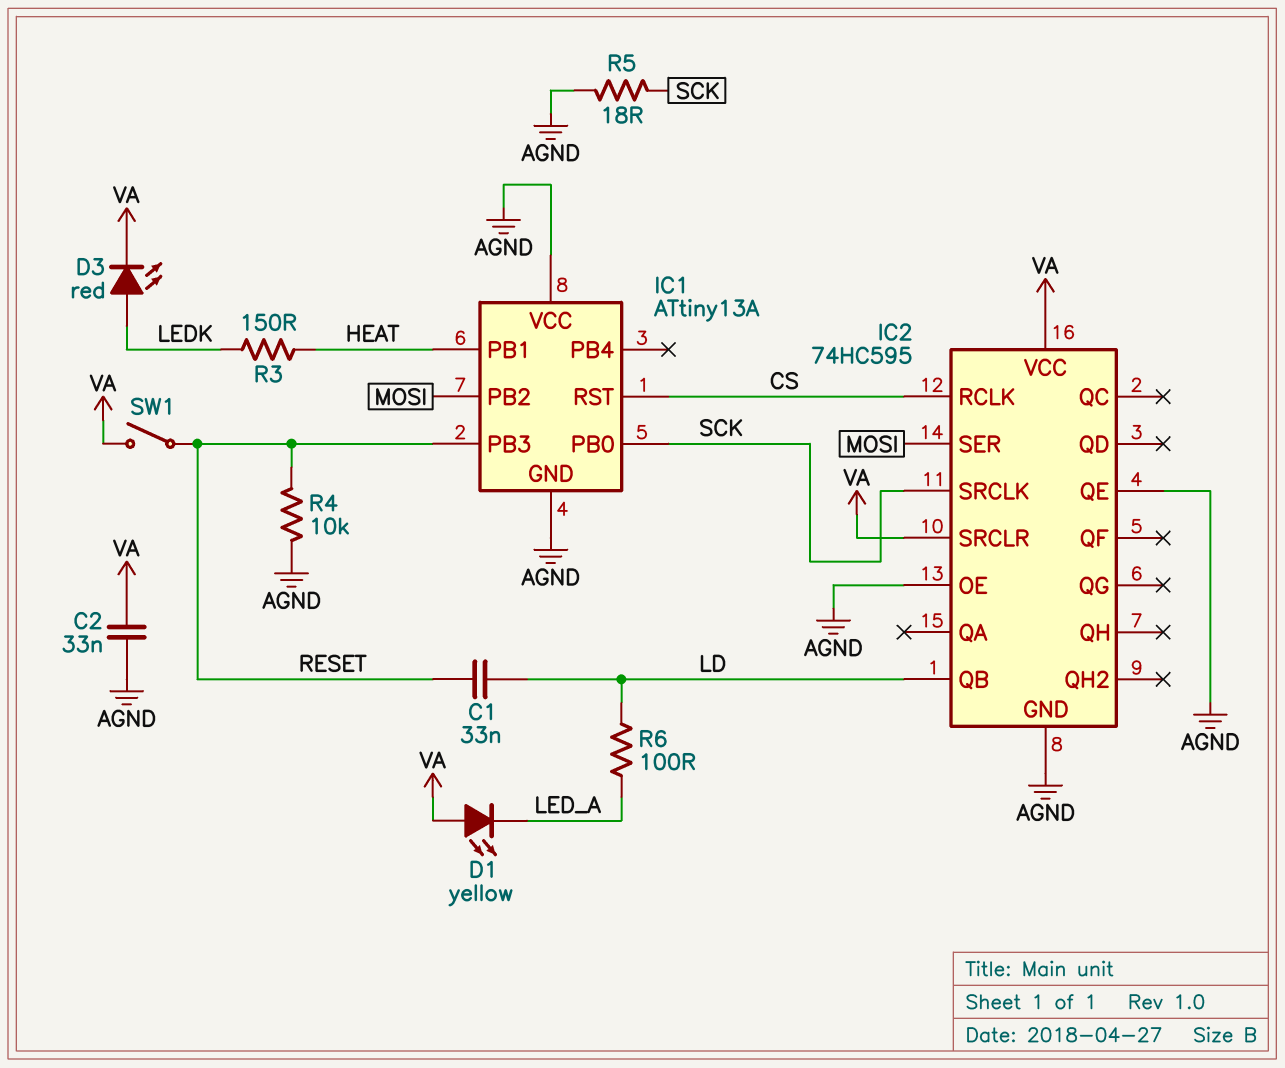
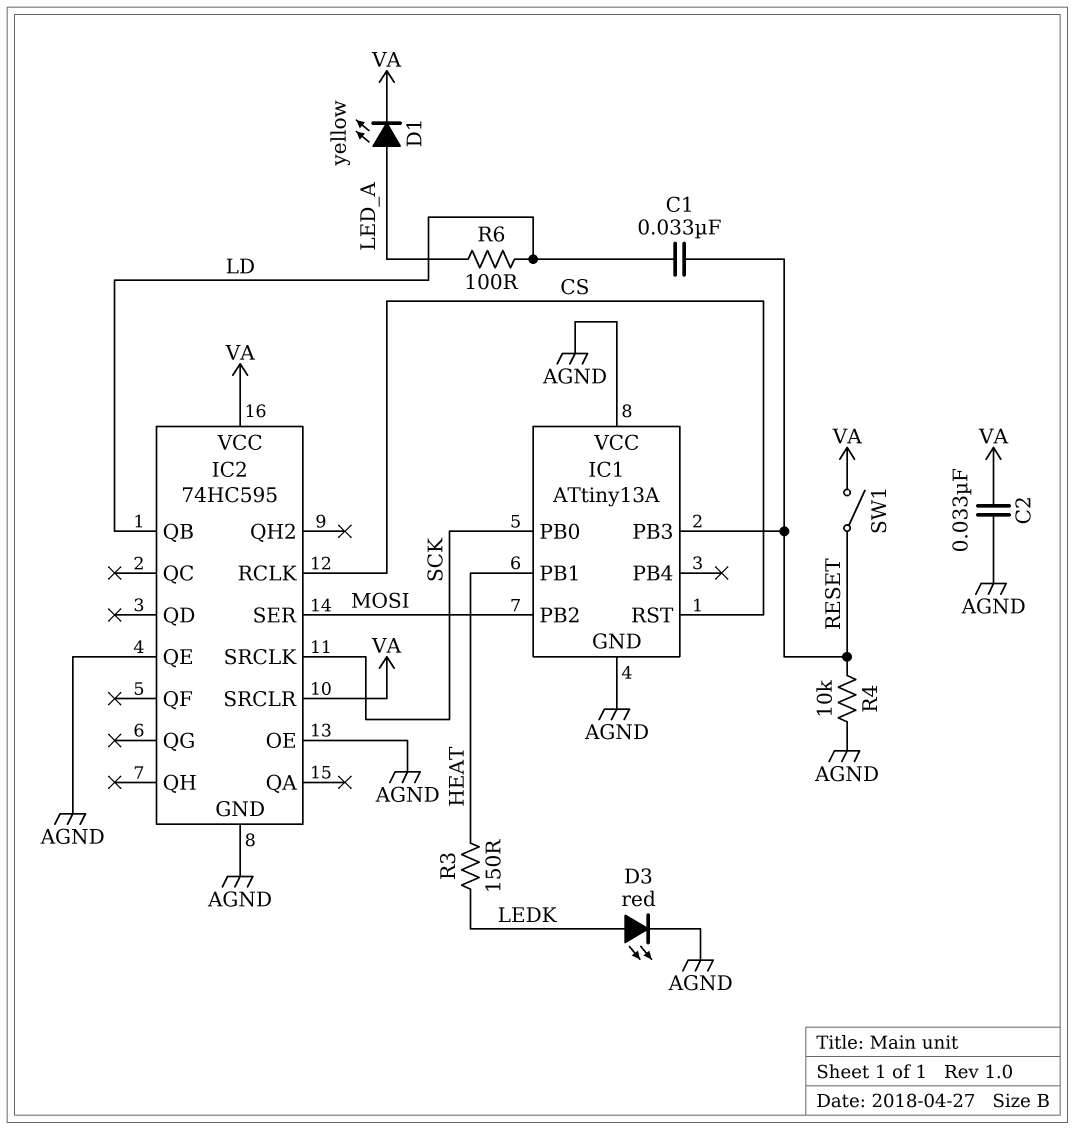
D1: LED yellow (A VA, K LED_A) -> LED yellow (A LED_A, K VA)
D3: LED red (A LEDK, K VA) -> LED red (A LEDK, K AGND)
R5: 18 (AGND, SCK) -> none

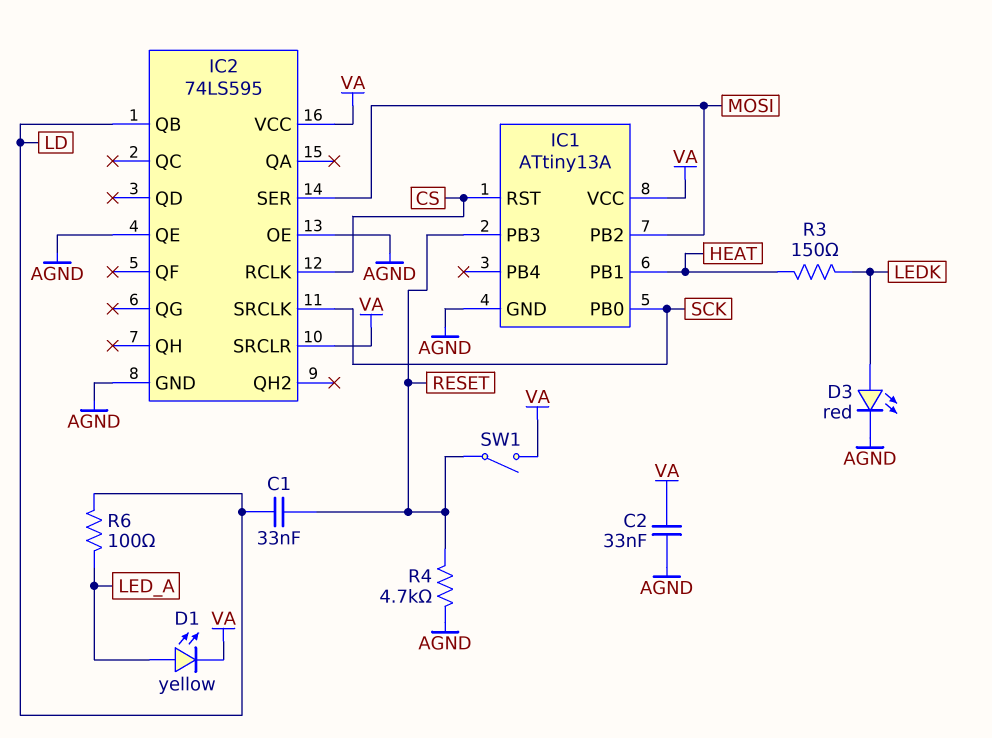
IC1 pin VCC: AGND -> VA
IC2: 74HC595 -> 74LS595
R4: 10k (AGND, RESET) -> 4.7k (AGND, RESET)

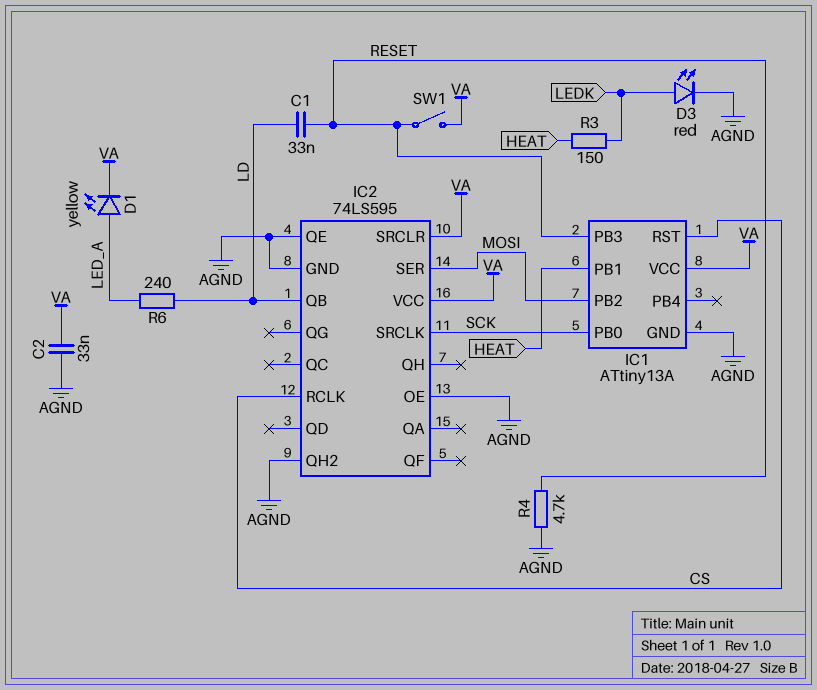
IC2 pin QH2: none -> AGND
R6: 100 (LD, LED_A) -> 240 (LD, LED_A)

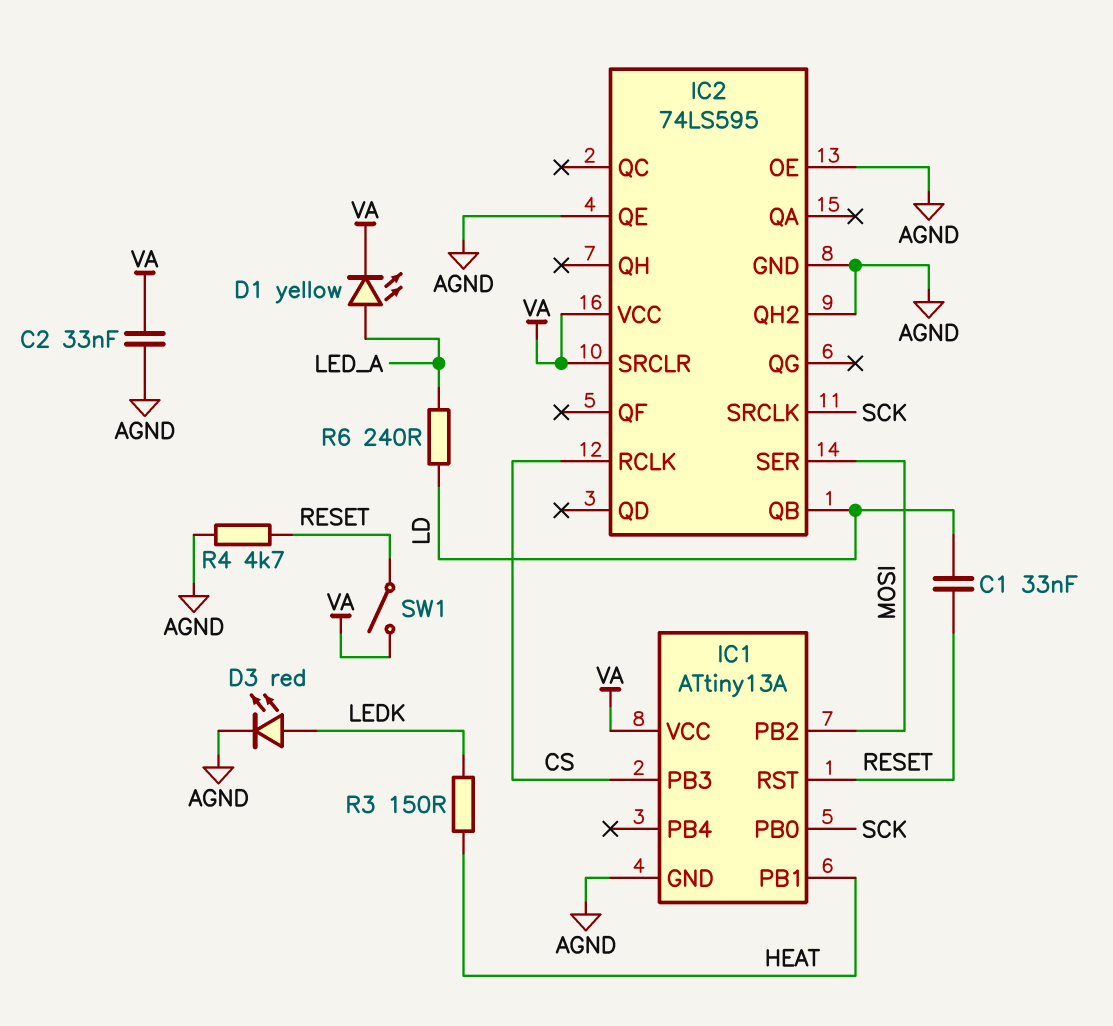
IC1 pin PB3: RESET -> CS
IC1 pin RST: CS -> RESET

